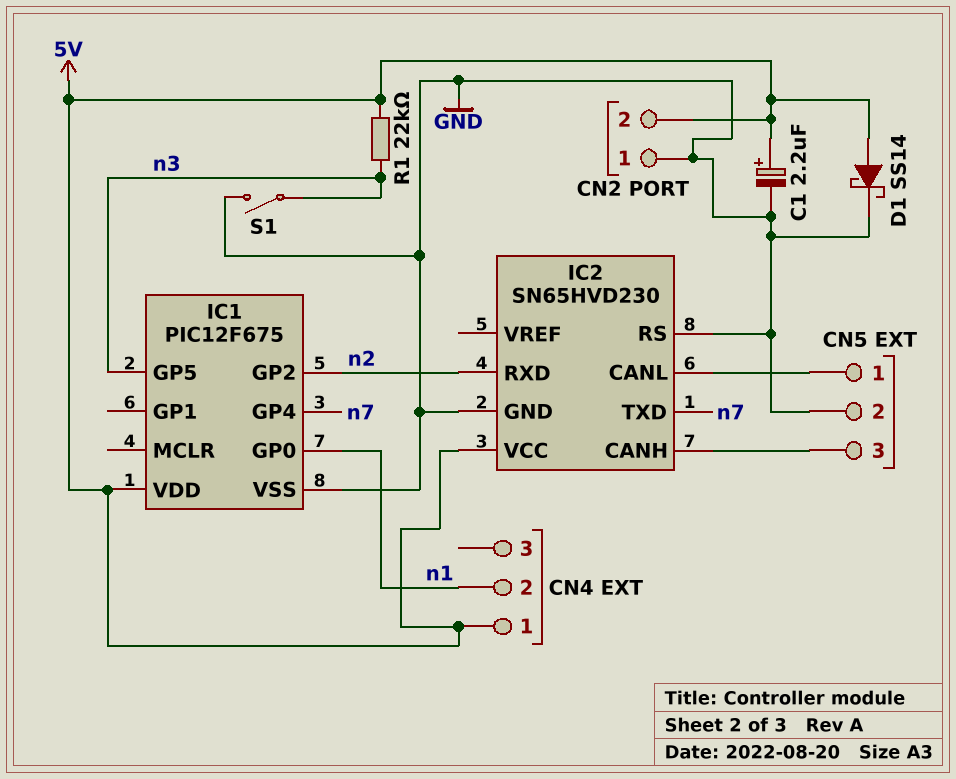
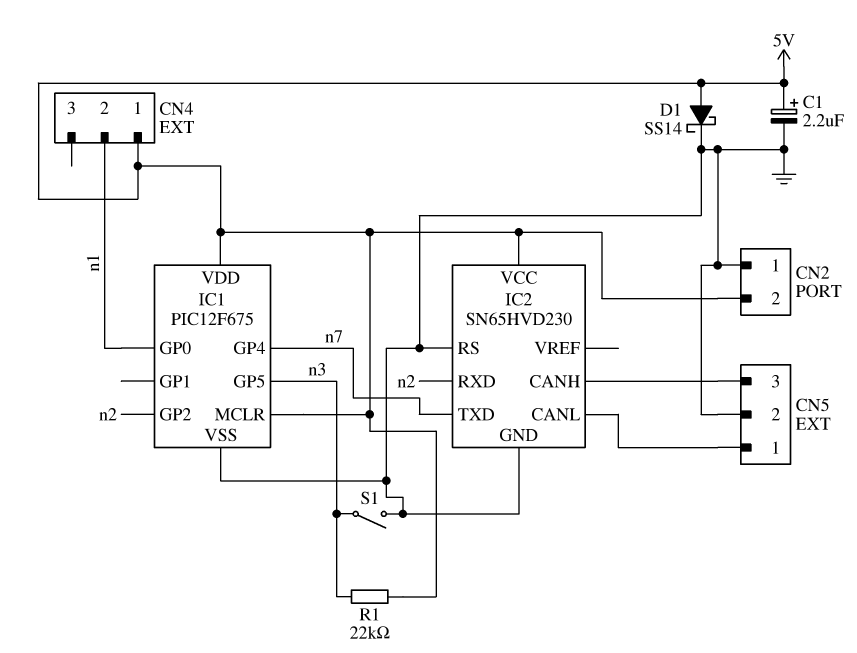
IC1 pin MCLR: none -> 5V

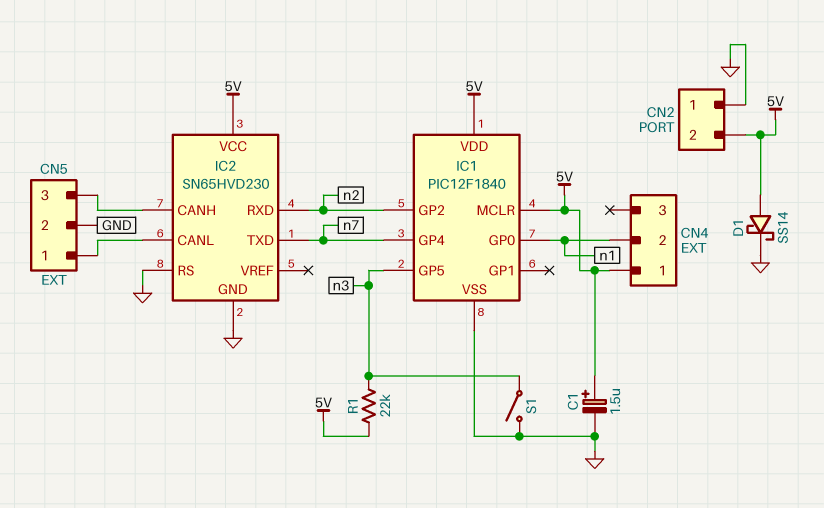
C1: 2.2uF (plus 5V, minus GND) -> 1.5uF (plus 5V, minus GND)
IC1: PIC12F675 -> PIC12F1840

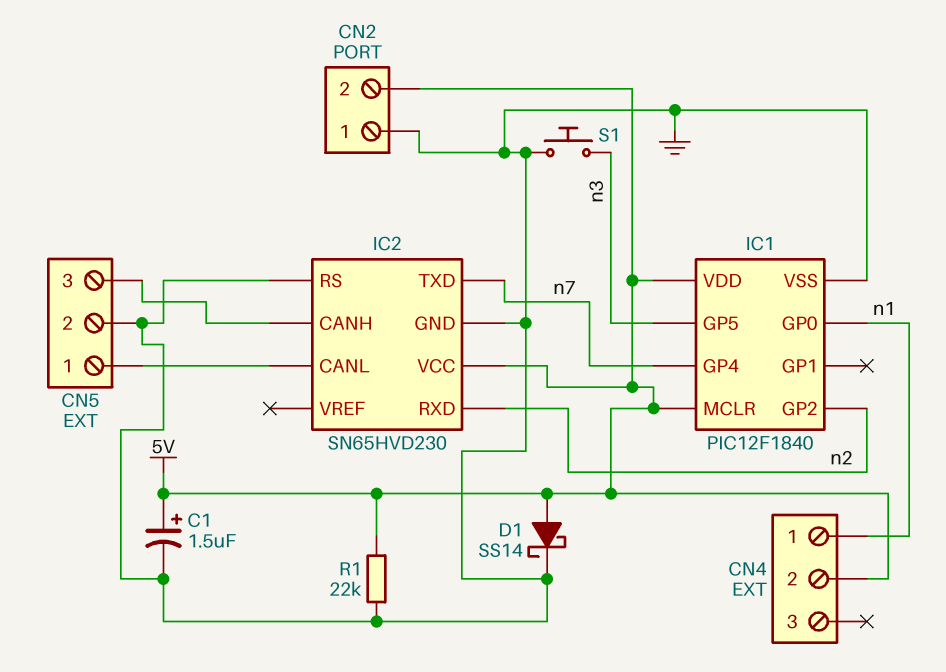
CN4 pin 1: 5V -> n1
CN4 pin 2: n1 -> 5V
R1: 22k (5V, n3) -> 22k (5V, GND)
S1: switch (GND, n3) -> button (GND, n3)

